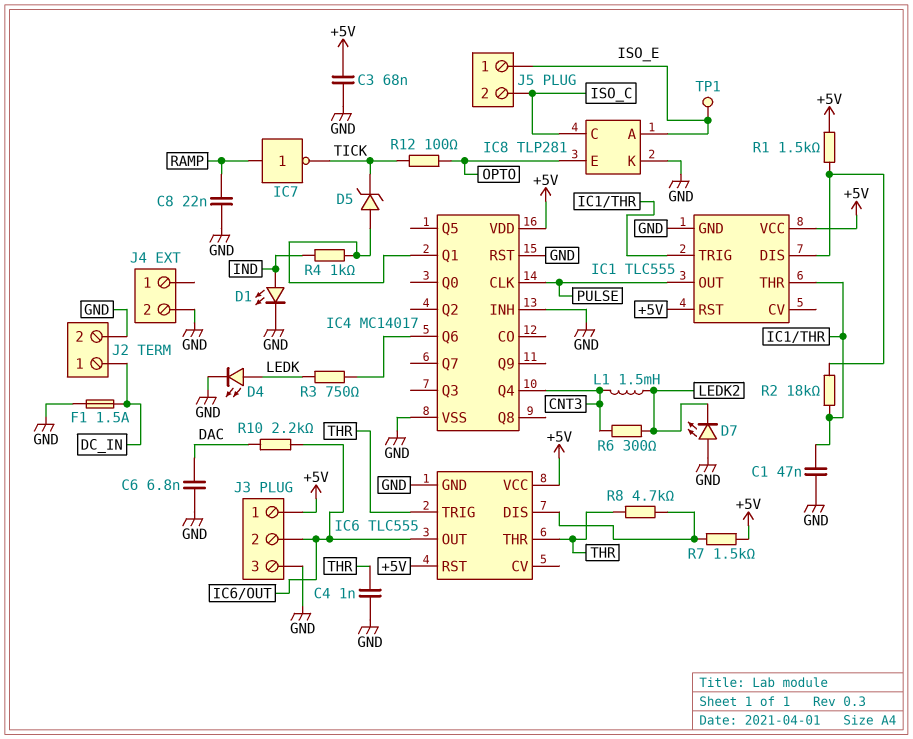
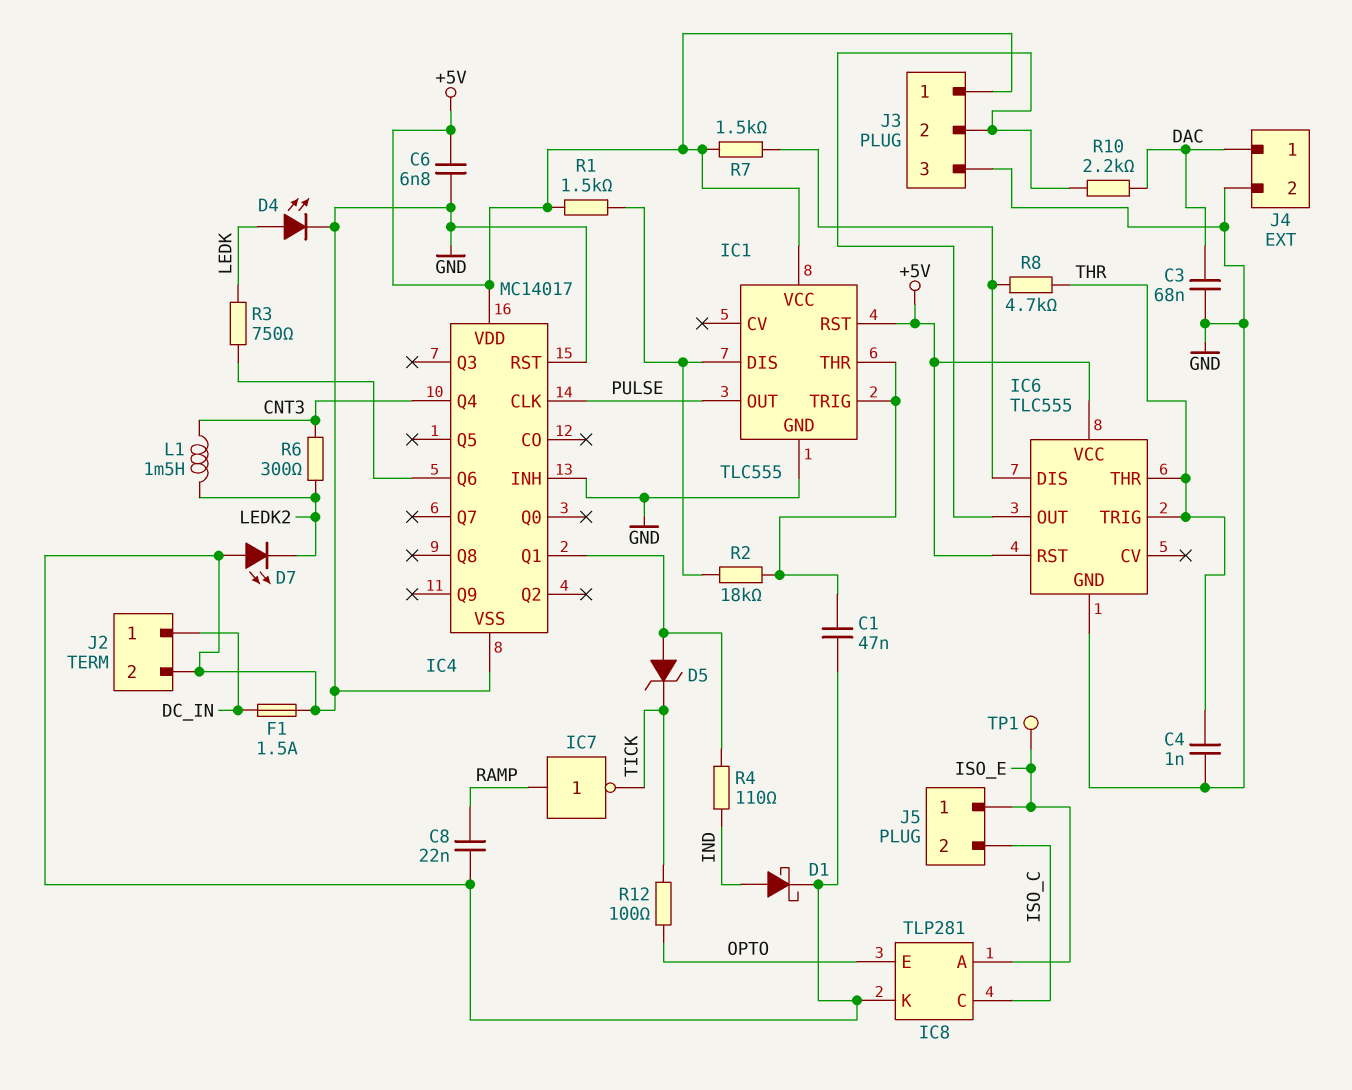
C3: 68nF (+5V, GND) -> 68nF (DAC, GND)
C6: 6.8nF (DAC, GND) -> 6.8nF (+5V, GND)
D1: LED (A IND, K GND) -> schottky (A IND, K GND)
J4 pin 1: none -> DAC
R4: 1k (IC4/Q1, IND) -> 110 (IC4/Q1, IND)

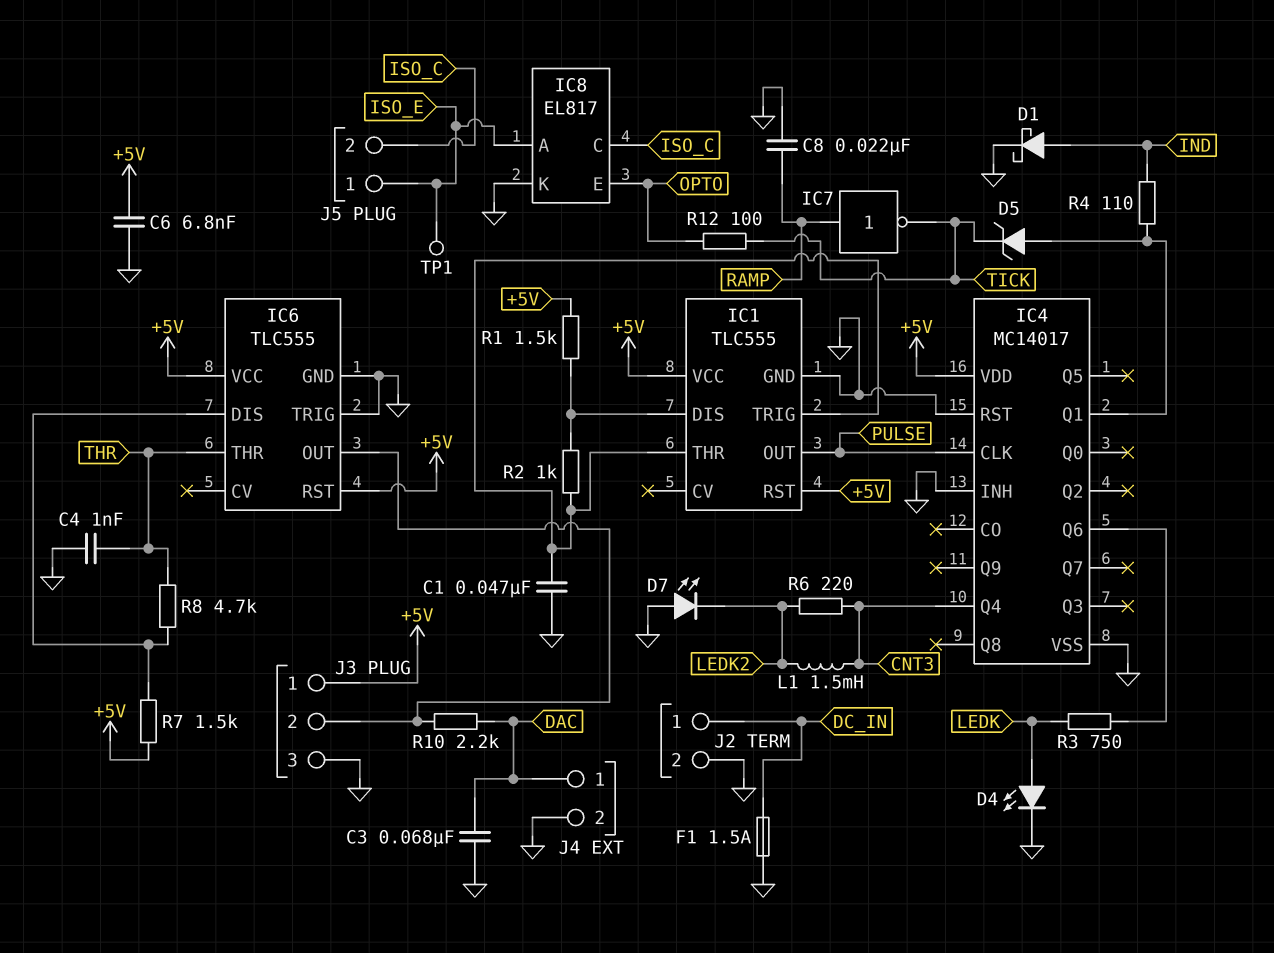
IC6 pin TRIG: THR -> GND
IC8: TLP281 -> EL817
R2: 18k (IC1/DIS, IC1/THR) -> 1k (IC1/DIS, IC1/THR)
R6: 300 (CNT3, LEDK2) -> 220 (CNT3, LEDK2)

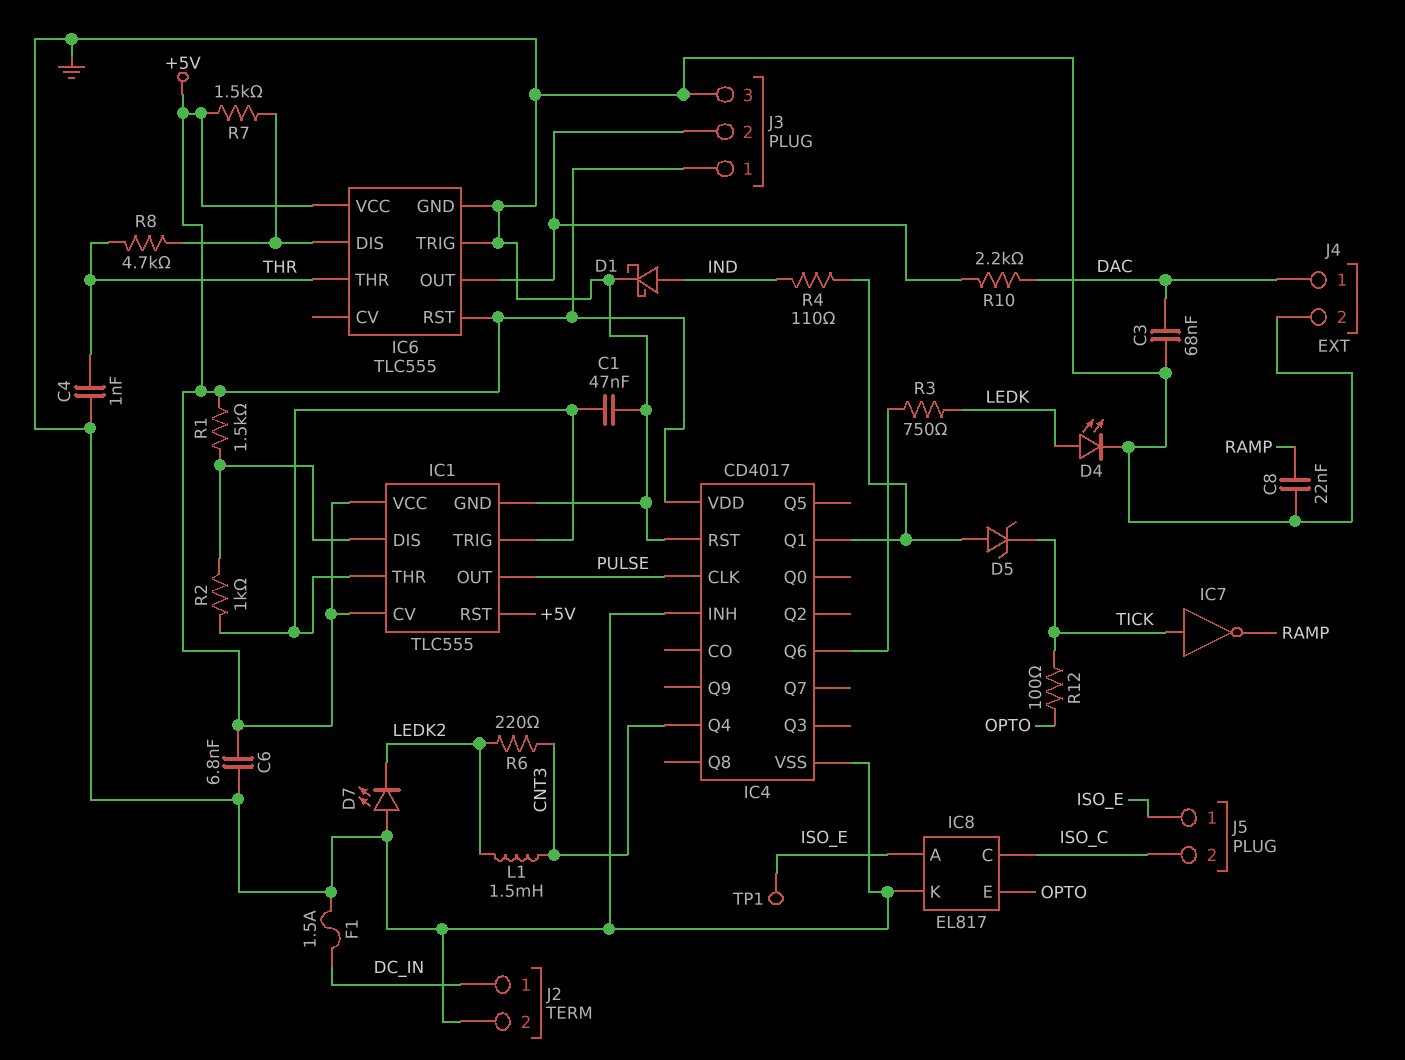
IC1 pin CV: none -> +5V
IC4: MC14017 -> CD4017
IC7: NOT (in RAMP, out TICK) -> NOT (in TICK, out RAMP)

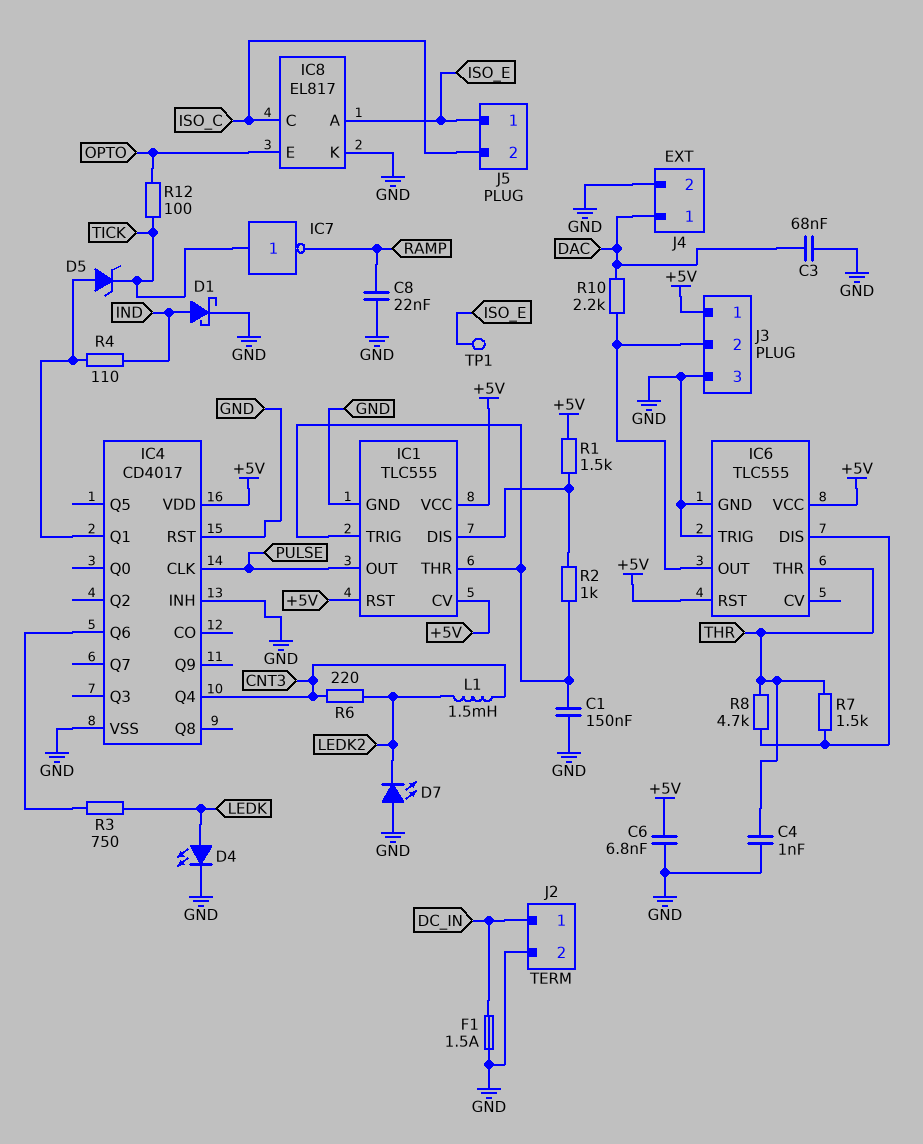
C1: 47nF (GND, IC1/THR) -> 150nF (GND, IC1/THR)
R7: 1.5k (+5V, IC6/DIS) -> 1.5k (IC6/DIS, THR)

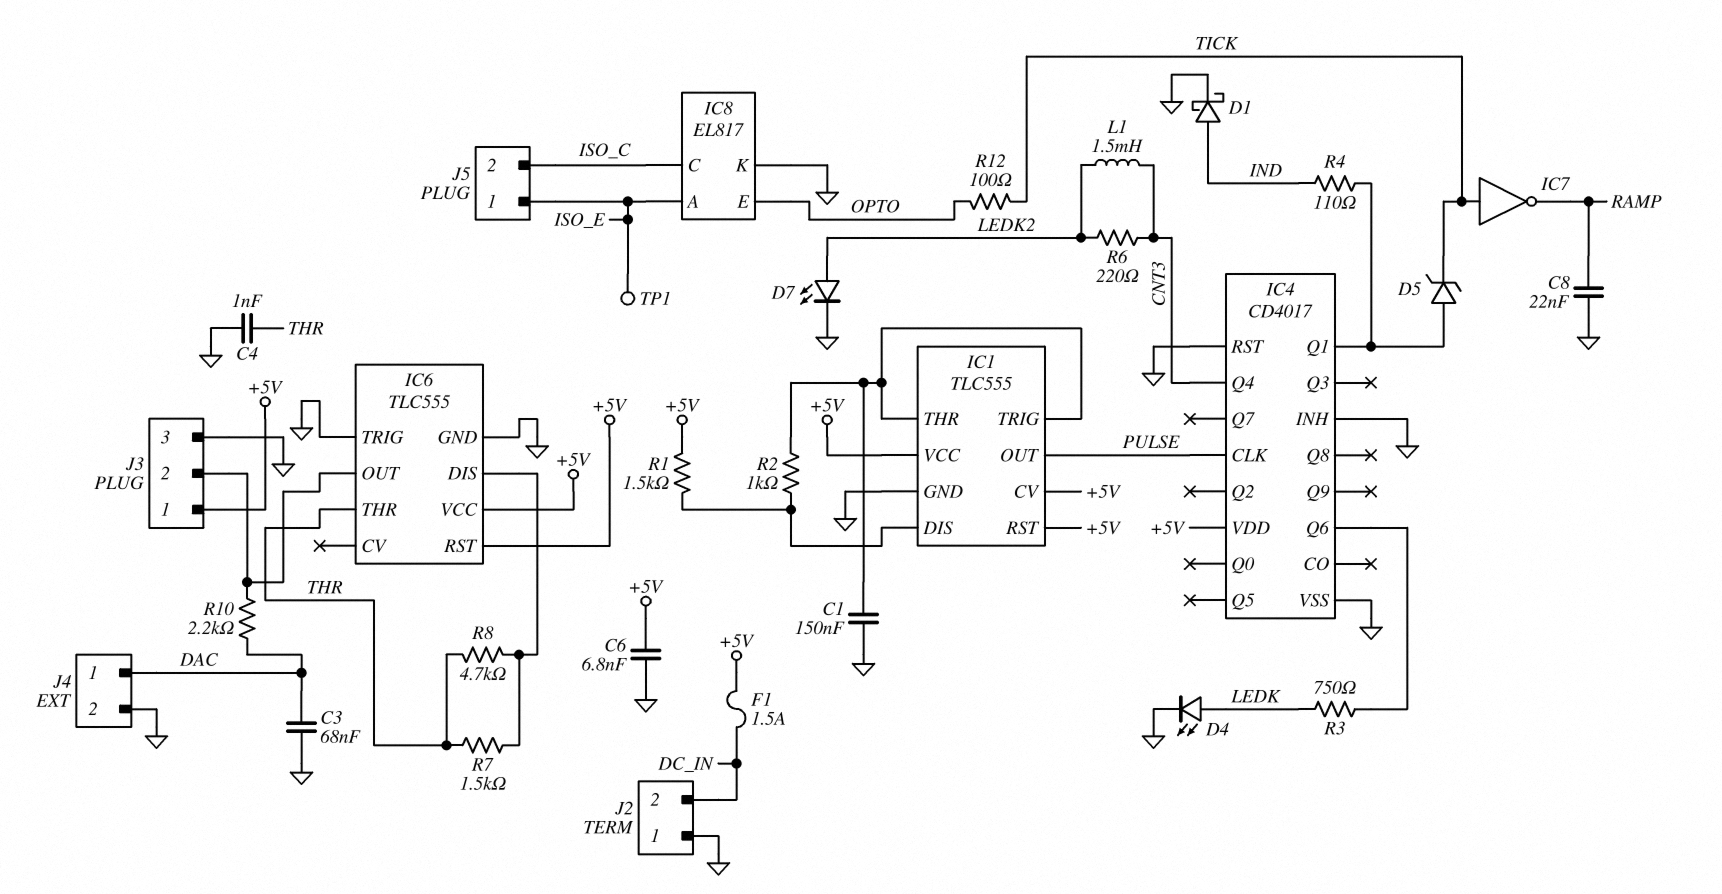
D7: LED (A GND, K LEDK2) -> LED (A LEDK2, K GND)
F1: 1.5A (DC_IN, GND) -> 1.5A (+5V, DC_IN)
J2 pin 1: DC_IN -> GND
J2 pin 2: GND -> DC_IN

